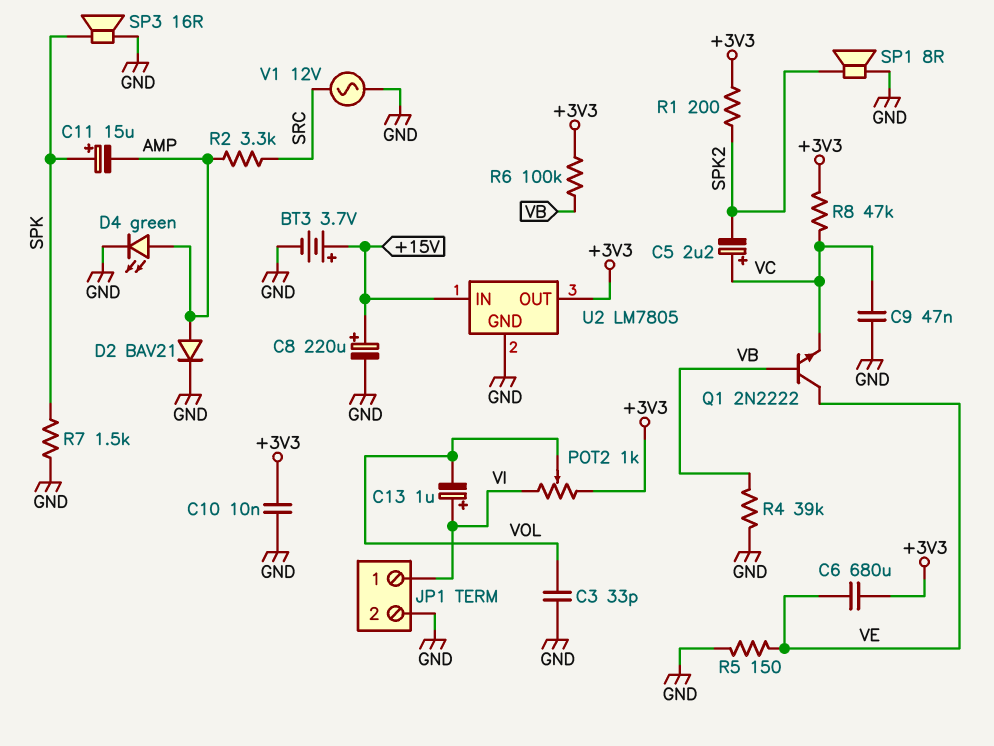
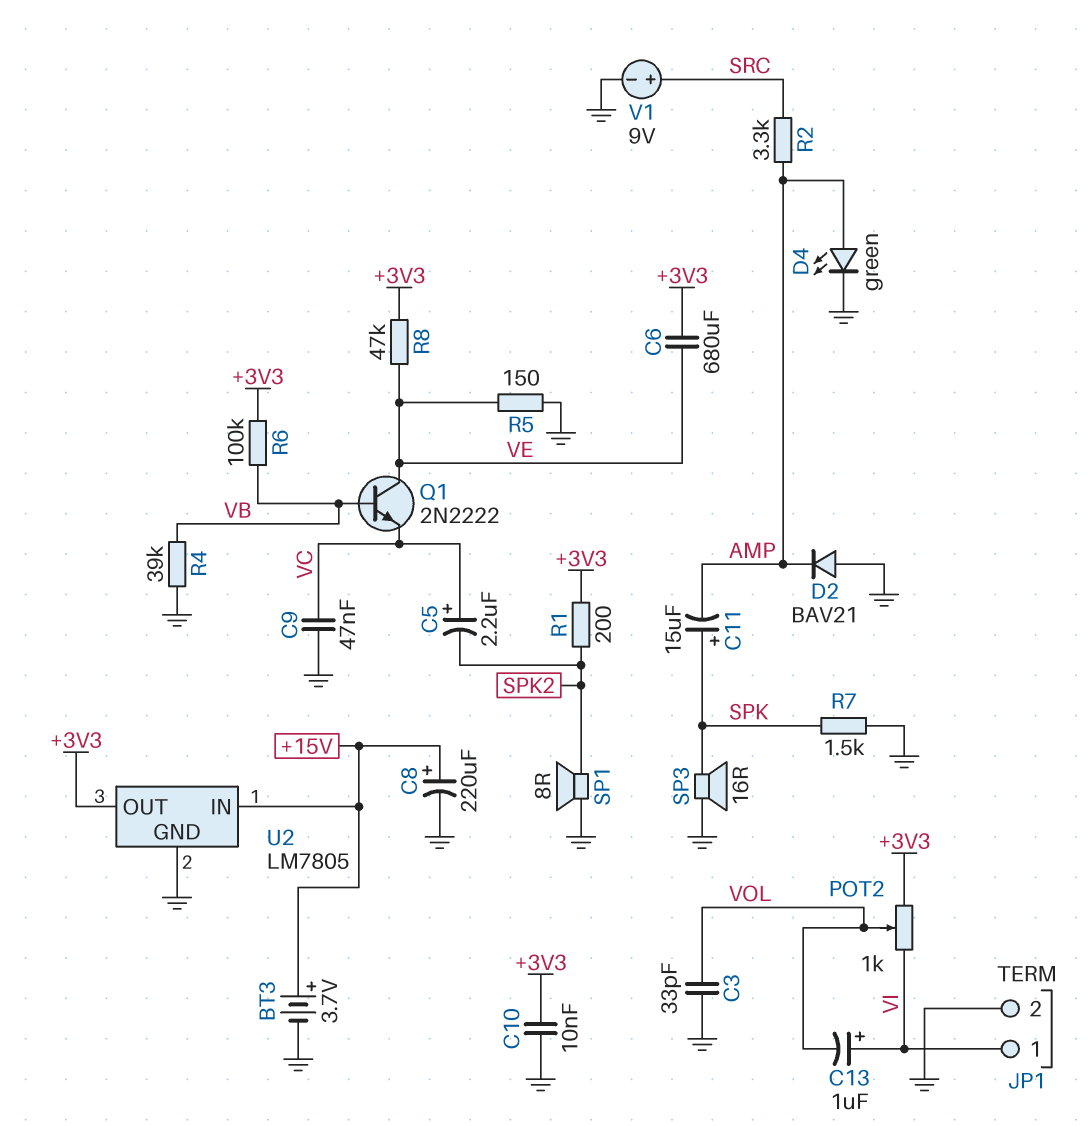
D2: diode BAV21 (A AMP, K GND) -> diode BAV21 (A GND, K AMP)
R8: 47k (+3V3, VC) -> 47k (+3V3, VE)
V1: AC 12V (GND, SRC) -> 9V (plus SRC, minus GND)

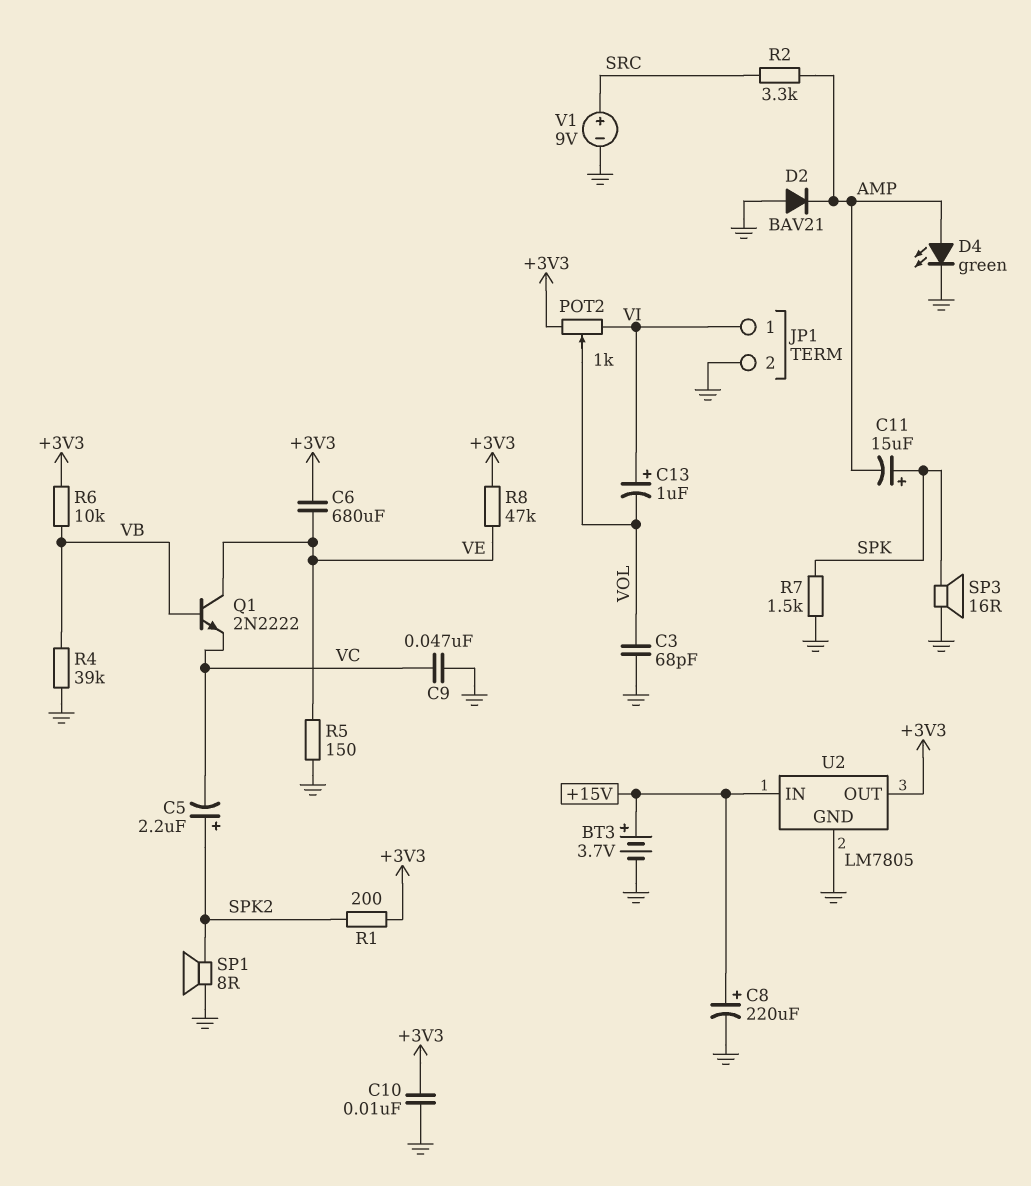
C3: 33pF (GND, VOL) -> 68pF (GND, VOL)
C5: 2.2uF (plus VC, minus SPK2) -> 2.2uF (plus SPK2, minus VC)
R6: 100k (+3V3, VB) -> 10k (+3V3, VB)

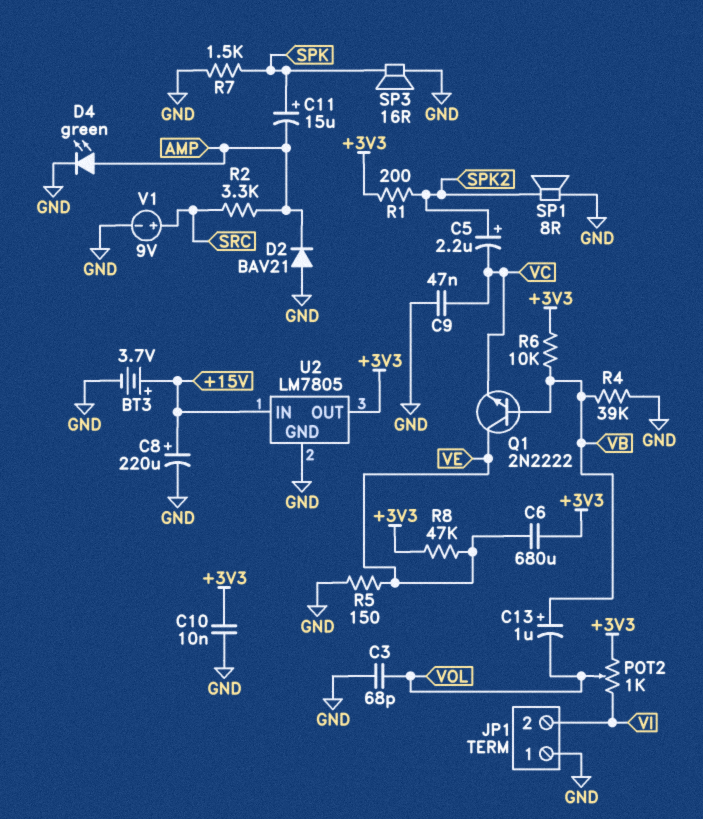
C13: 1uF (plus VI, minus VOL) -> 1uF (plus VB, minus VOL)
JP1 pin 1: VI -> GND
JP1 pin 2: GND -> VI

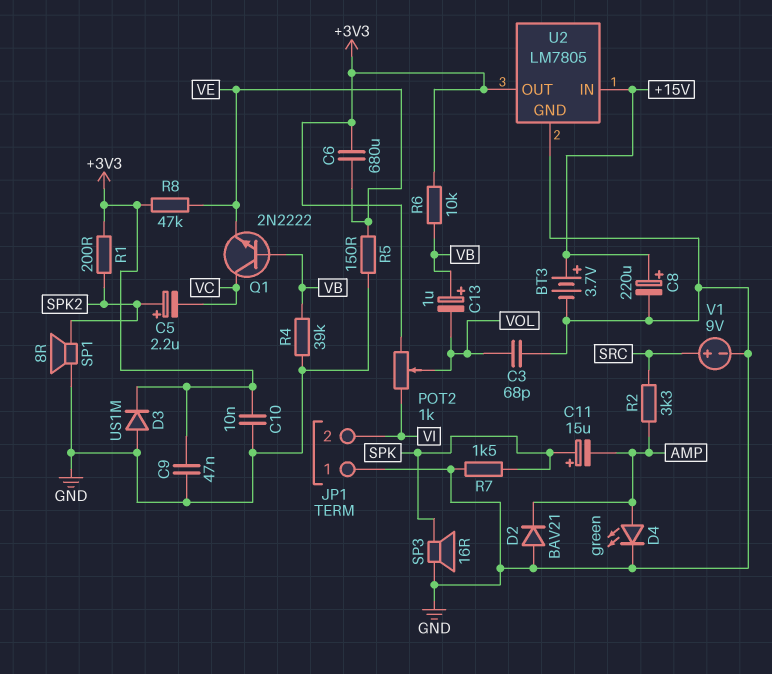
C9: 47nF (GND, VC) -> 47nF (+3V3, GND)
D3: none -> diode US1M (A GND, K +3V3)
Q1: NPN 2N2222 (B VB, C VE, E VC) -> NPN 2N2222 (B VB, C VC, E VE)

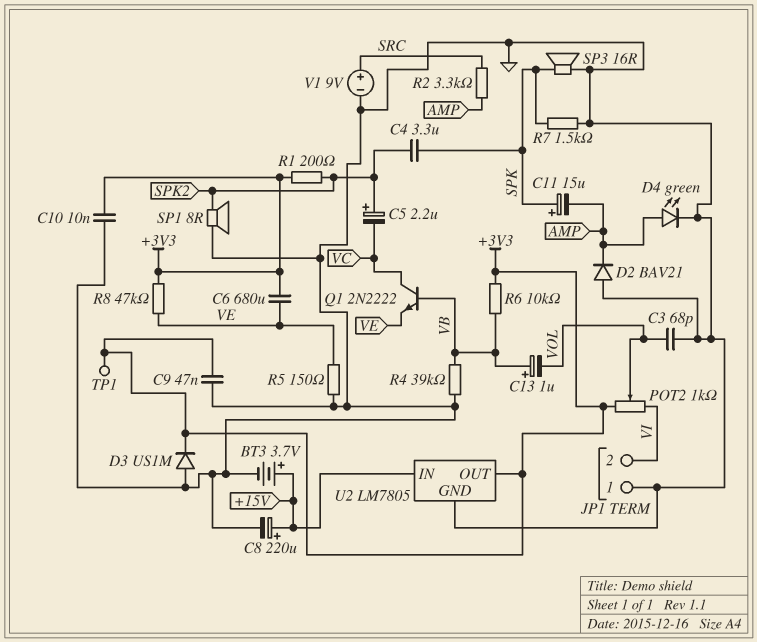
C4: none -> 3.3uF (SPK, SPK2)
TP1: none -> test point (+3V3)

